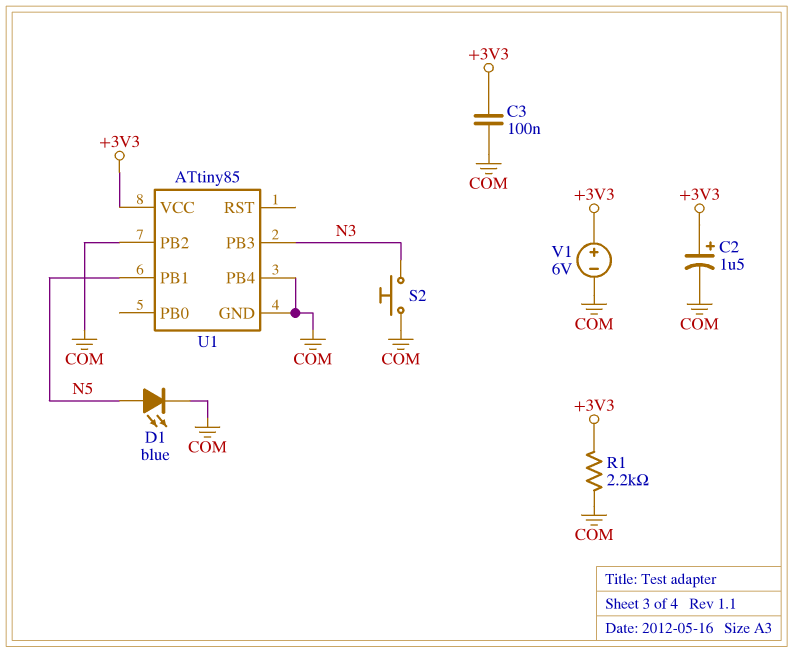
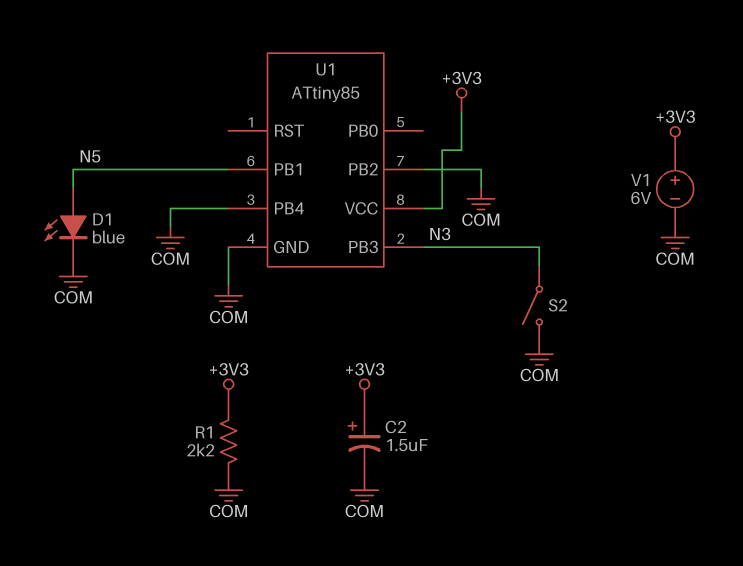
C3: 100nF (+3V3, COM) -> none
S2: button (COM, N3) -> switch (COM, N3)

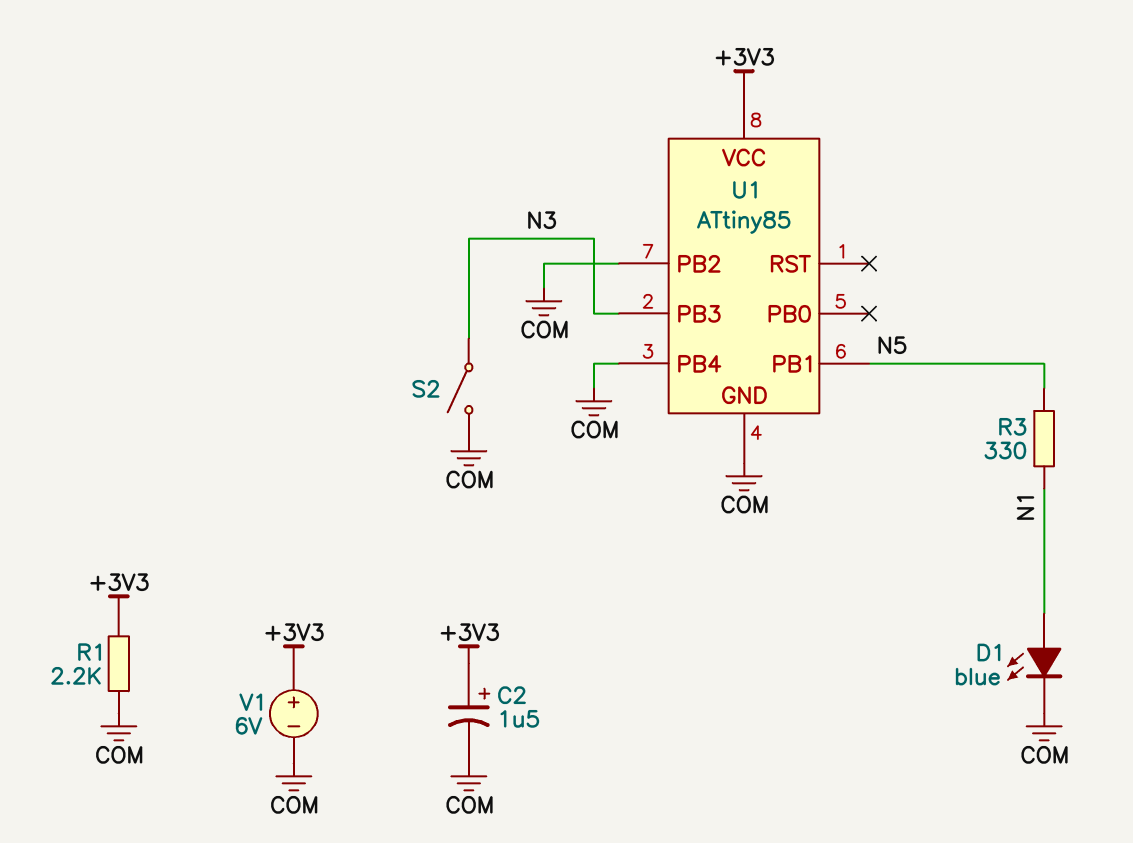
D1: LED blue (A N5, K COM) -> LED blue (A N1, K COM)
R3: none -> 330 (N1, N5)

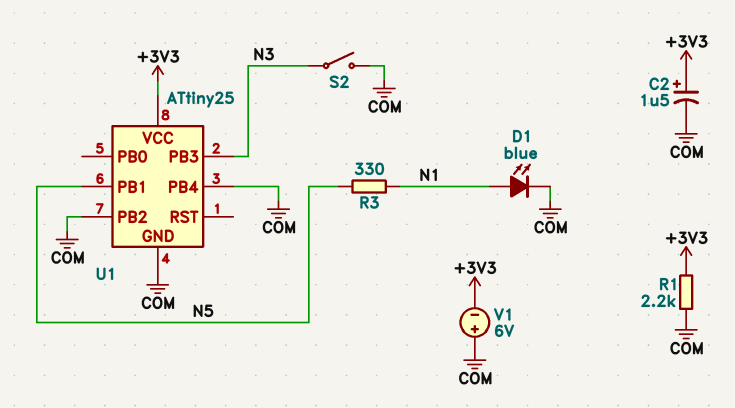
U1: ATtiny85 -> ATtiny25
V1: 6V (plus +3V3, minus COM) -> 6V (plus COM, minus +3V3)

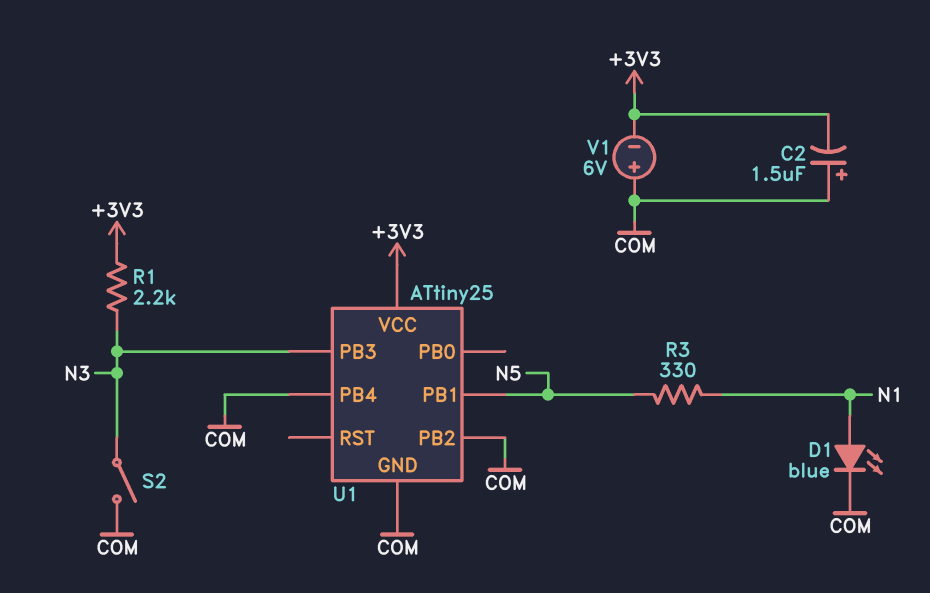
C2: 1.5uF (plus +3V3, minus COM) -> 1.5uF (plus COM, minus +3V3)
R1: 2.2k (+3V3, COM) -> 2.2k (+3V3, N3)

